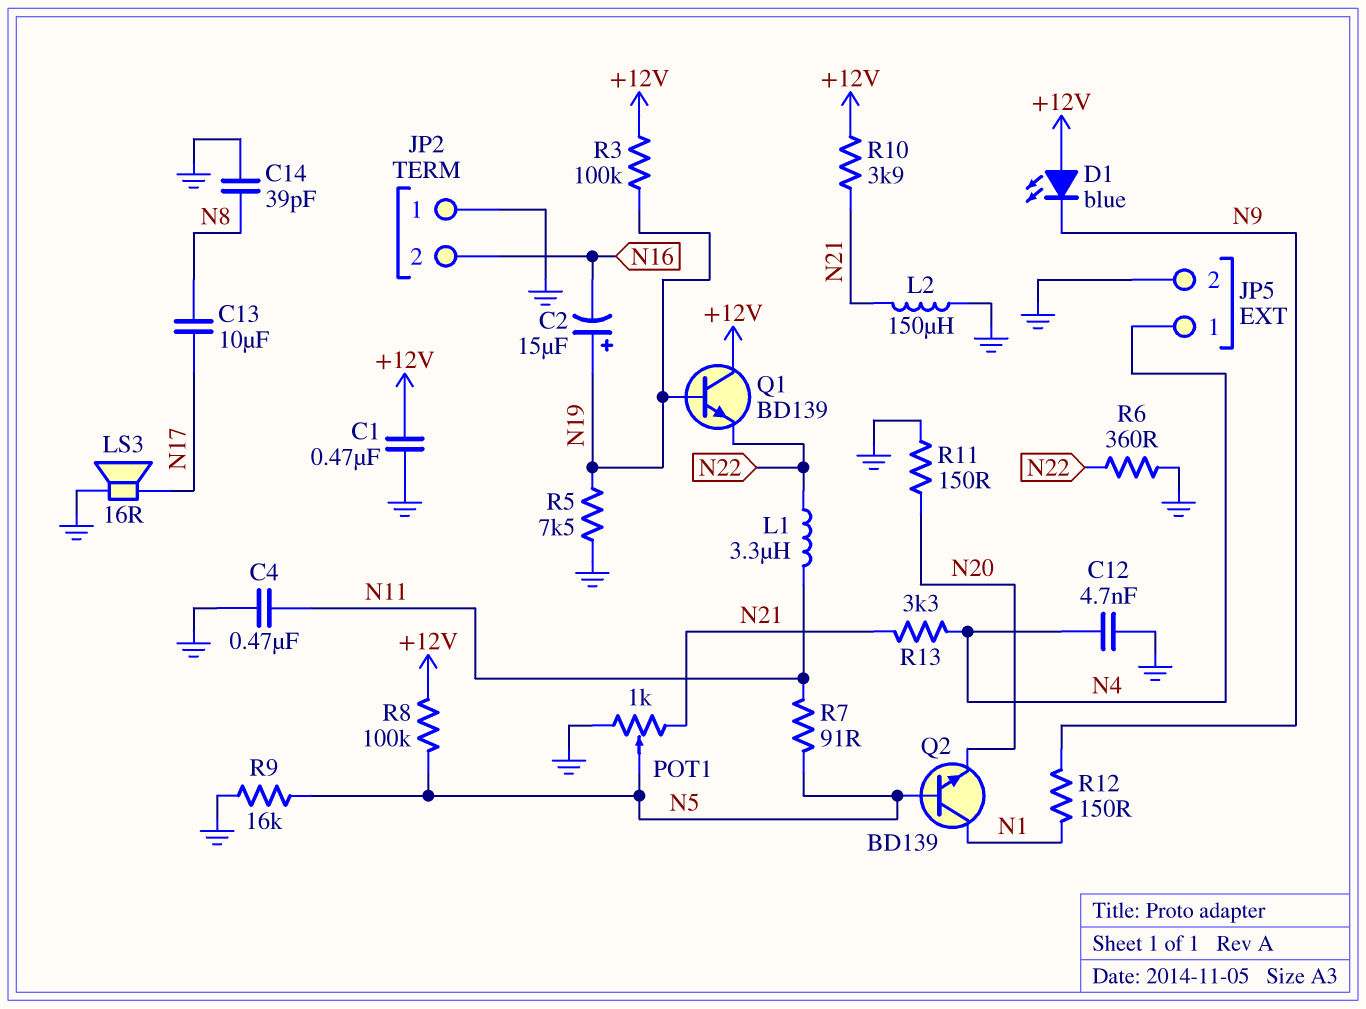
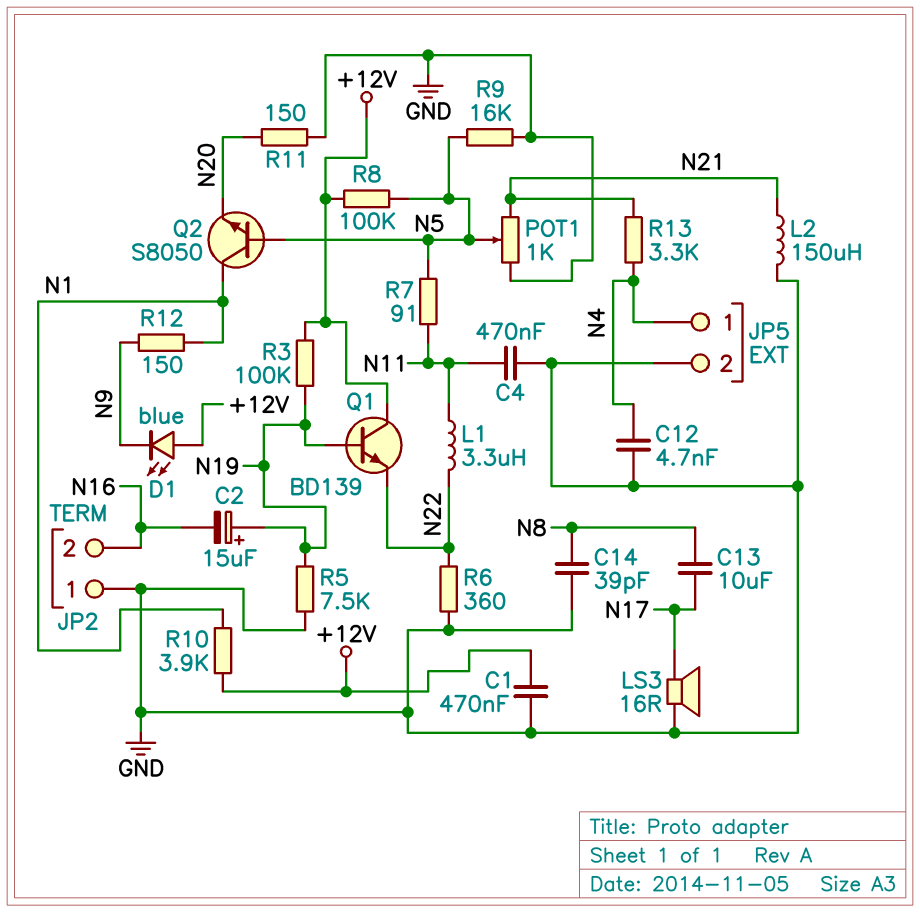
Q2: NPN BD139 (B N5, C N1, E N20) -> NPN S8050 (B N5, C N1, E N20)
R10: 3.9k (+12V, N21) -> 3.9k (+12V, N1)

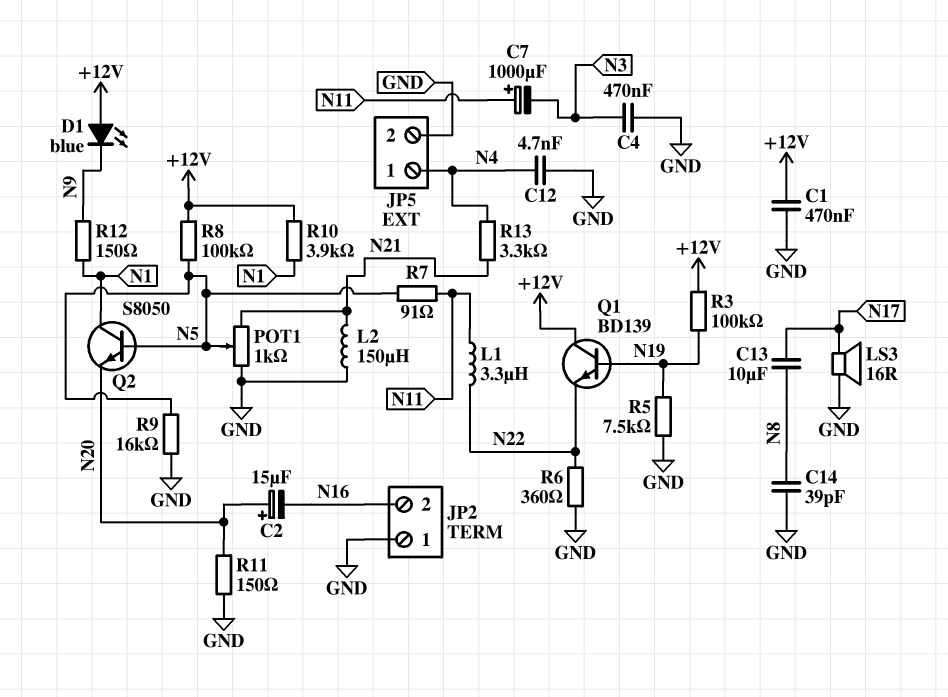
C2: 15uF (plus N19, minus N16) -> 15uF (plus N20, minus N16)
C4: 470nF (GND, N11) -> 470nF (GND, N3)
C7: none -> 1000uF (plus N11, minus N3)

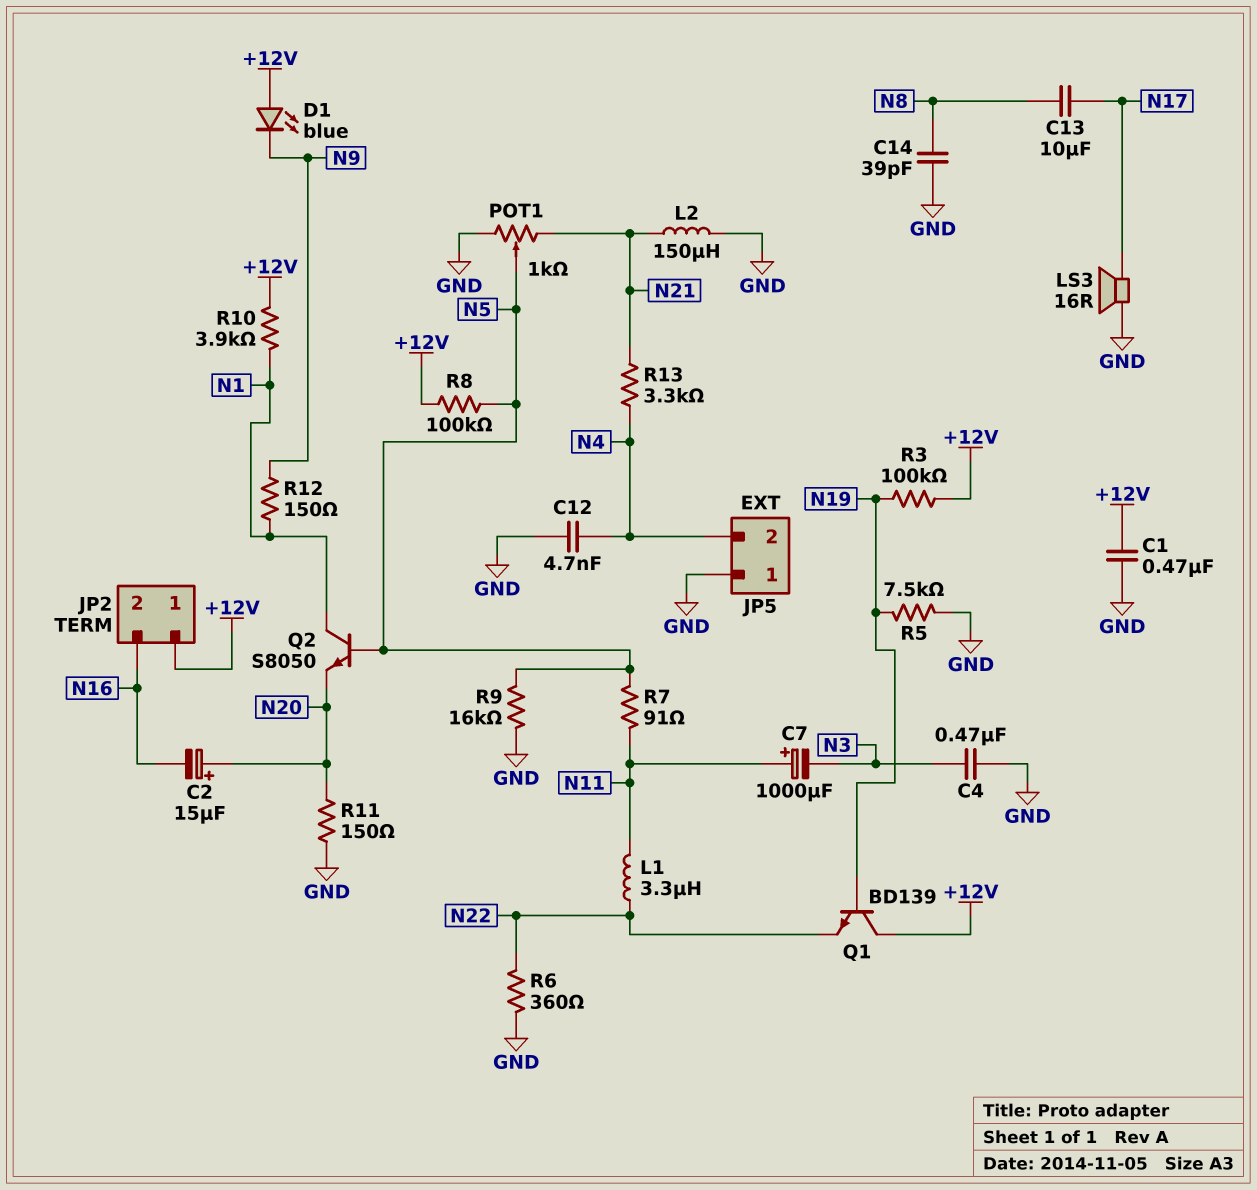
JP2 pin 1: GND -> +12V
JP5 pin 1: N4 -> GND
JP5 pin 2: GND -> N4

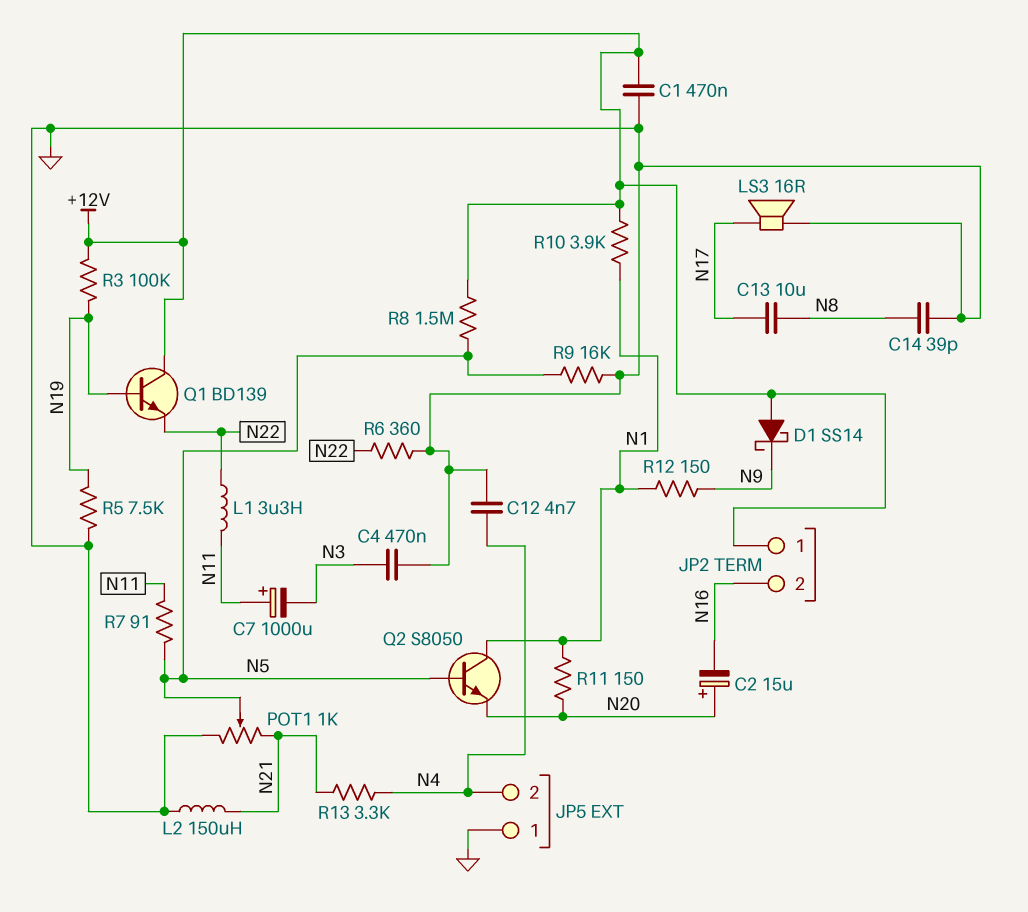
D1: LED blue (A +12V, K N9) -> schottky SS14 (A +12V, K N9)
R8: 100k (+12V, N5) -> 1.5M (+12V, N5)
R11: 150 (GND, N20) -> 150 (N1, N20)

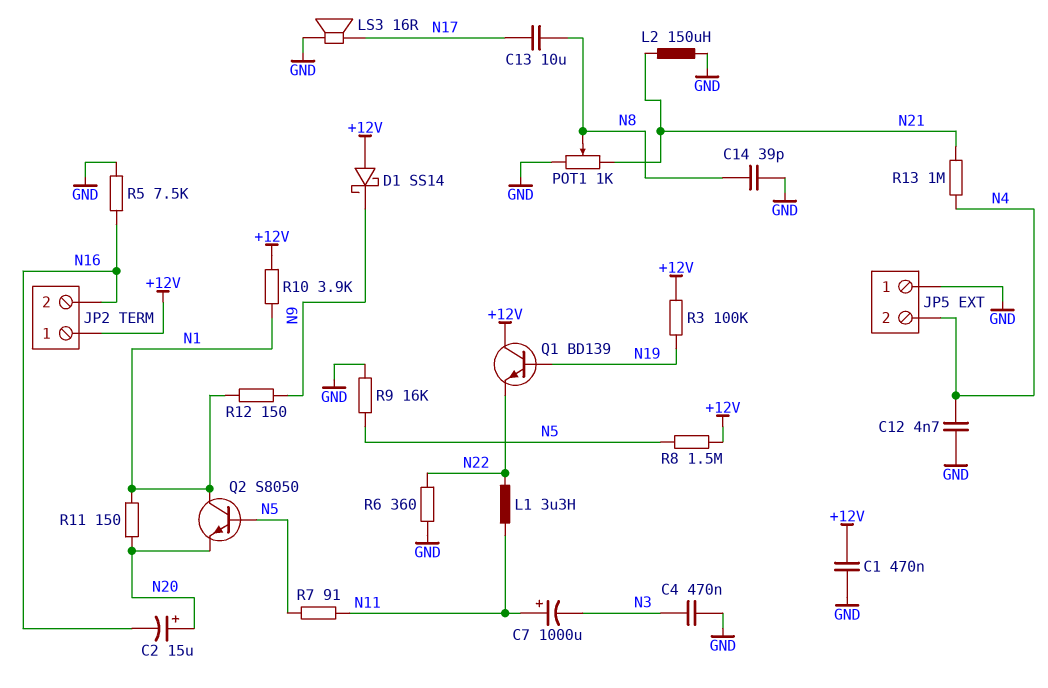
POT1: 1k (GND, N21, wiper N5) -> 1k (GND, N21, wiper N8)
R5: 7.5k (GND, N19) -> 7.5k (GND, N16)
R13: 3.3k (N4, N21) -> 1M (N4, N21)

